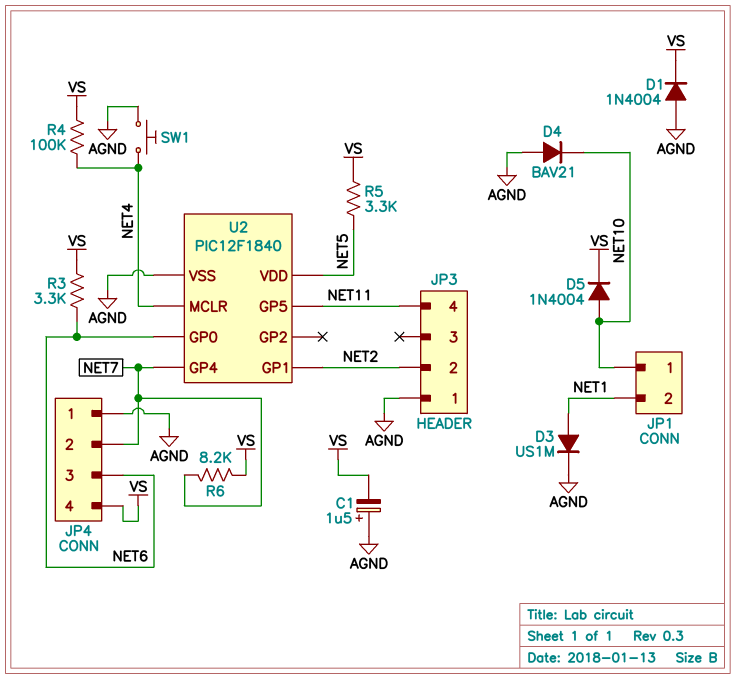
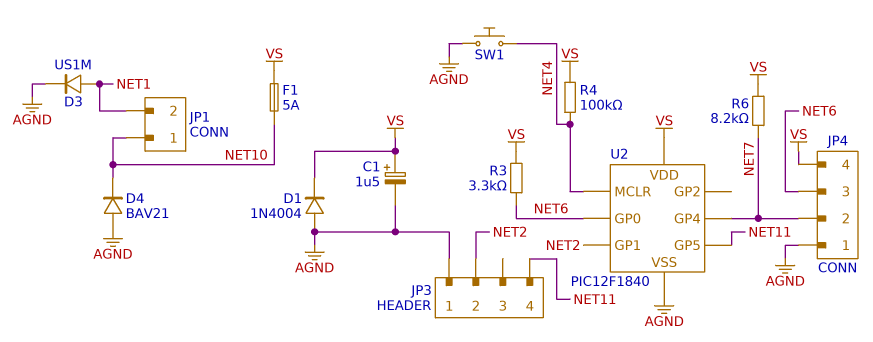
C1: 1.5uF (plus AGND, minus VS) -> 1.5uF (plus VS, minus AGND)
D5: diode 1N4004 (A NET10, K VS) -> none
F1: none -> 5A (NET10, VS)
R5: 3.3k (NET5, VS) -> none
U2 pin VDD: NET5 -> VS

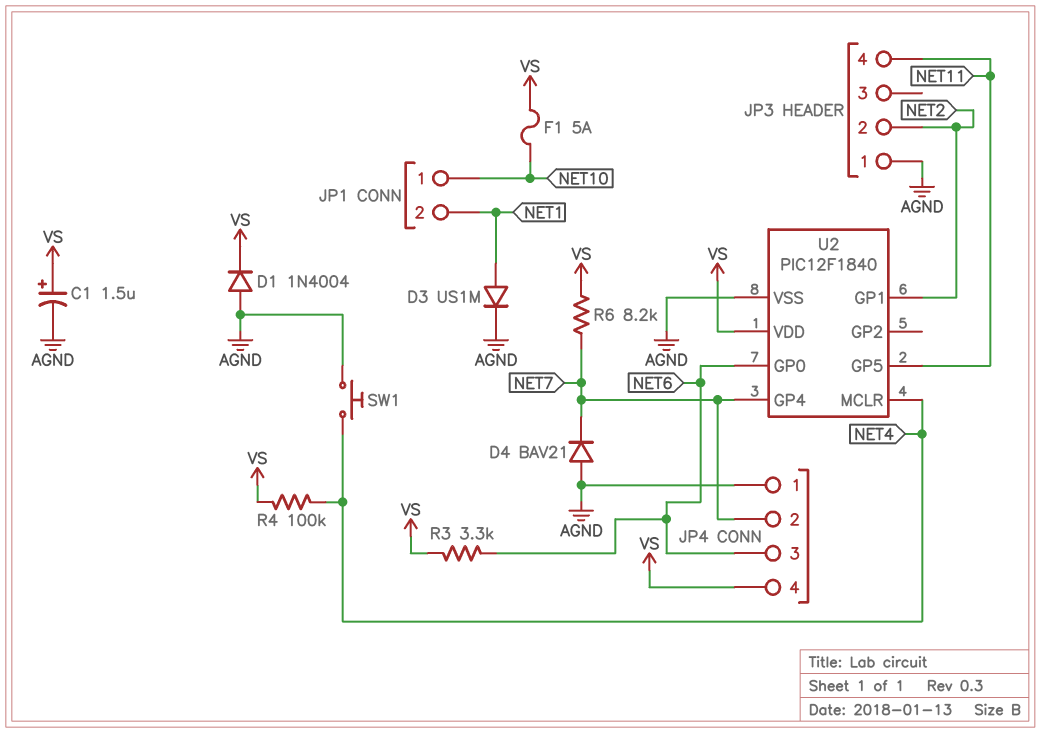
D4: diode BAV21 (A AGND, K NET10) -> diode BAV21 (A AGND, K NET7)

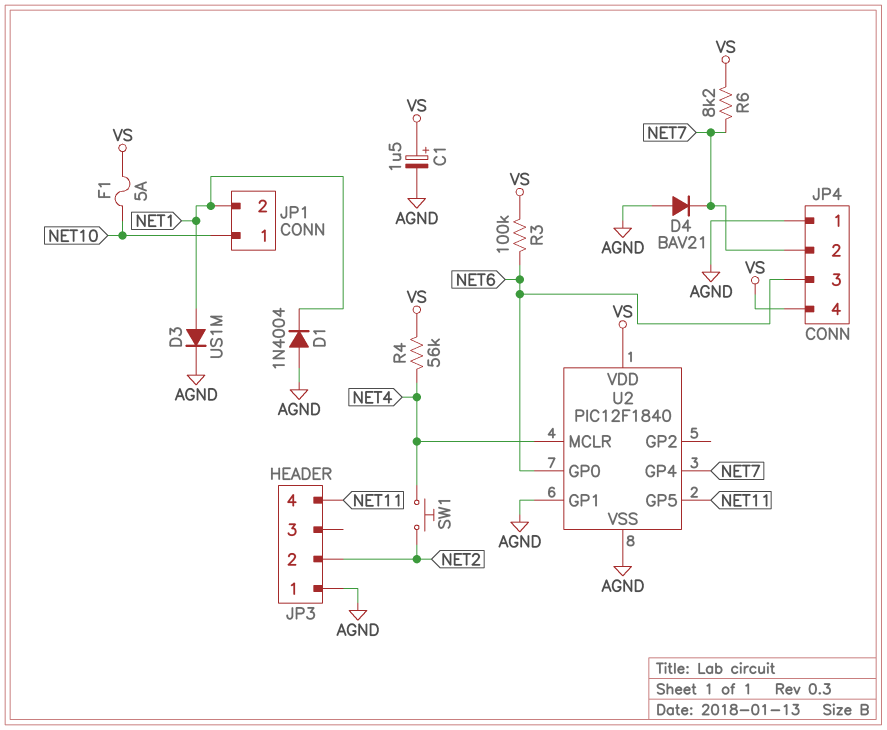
D1: diode 1N4004 (A AGND, K VS) -> diode 1N4004 (A AGND, K NET1)
R3: 3.3k (NET6, VS) -> 100k (NET6, VS)
R4: 100k (NET4, VS) -> 56k (NET4, VS)
SW1: button (AGND, NET4) -> button (NET2, NET4)
U2 pin GP1: NET2 -> AGND

